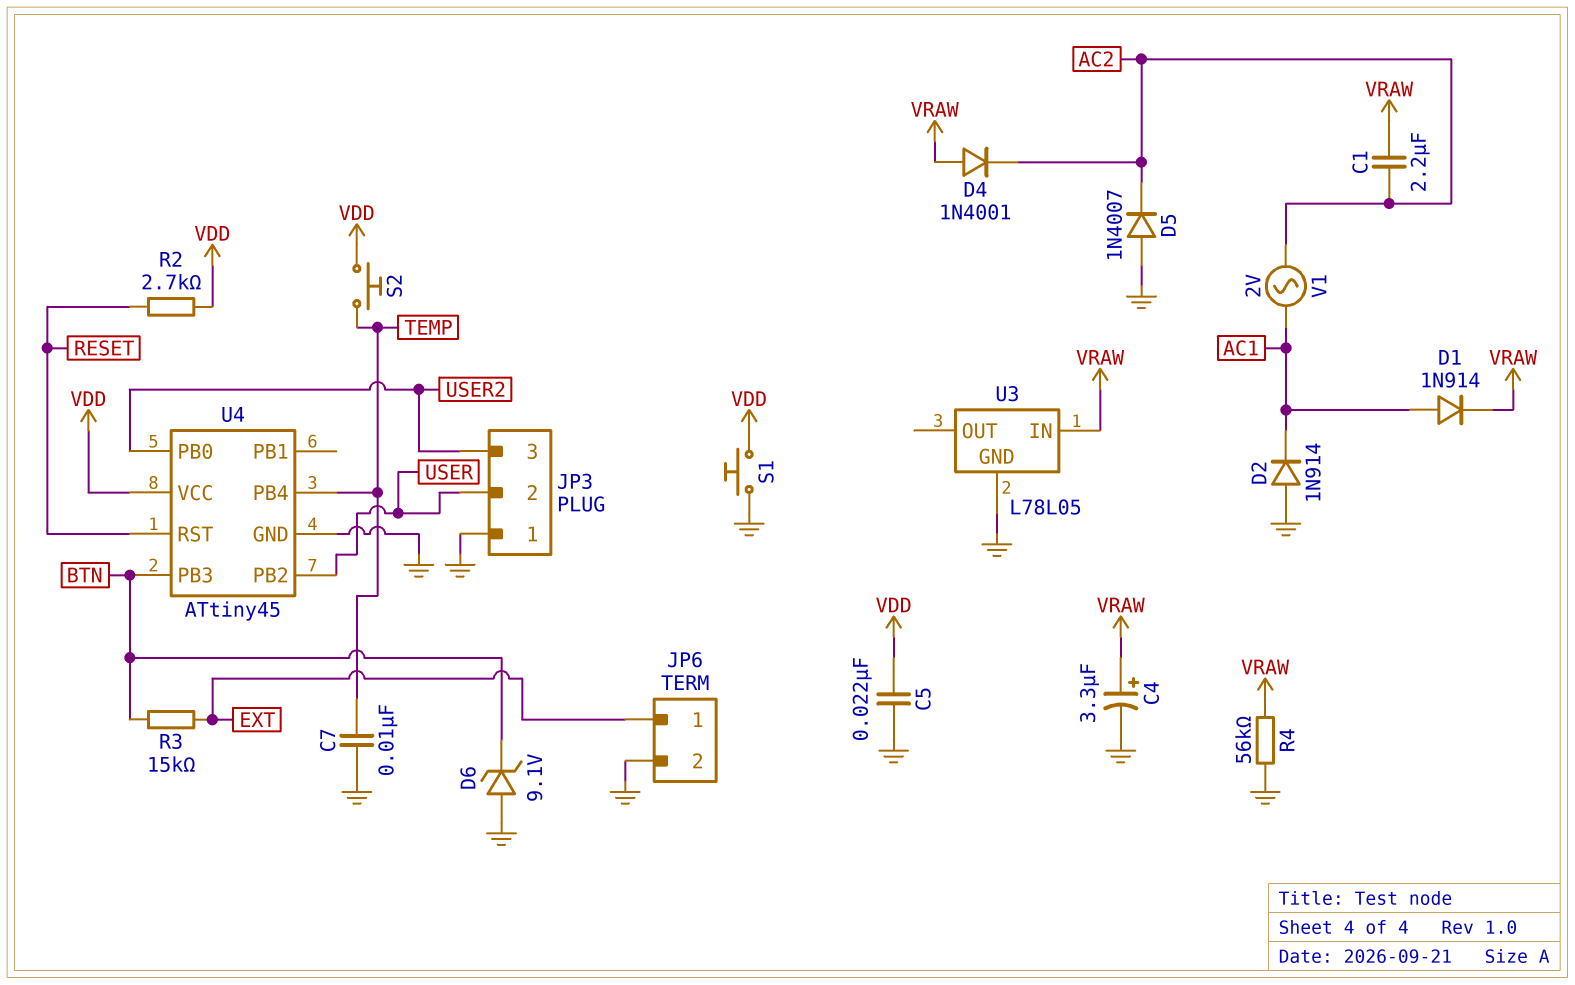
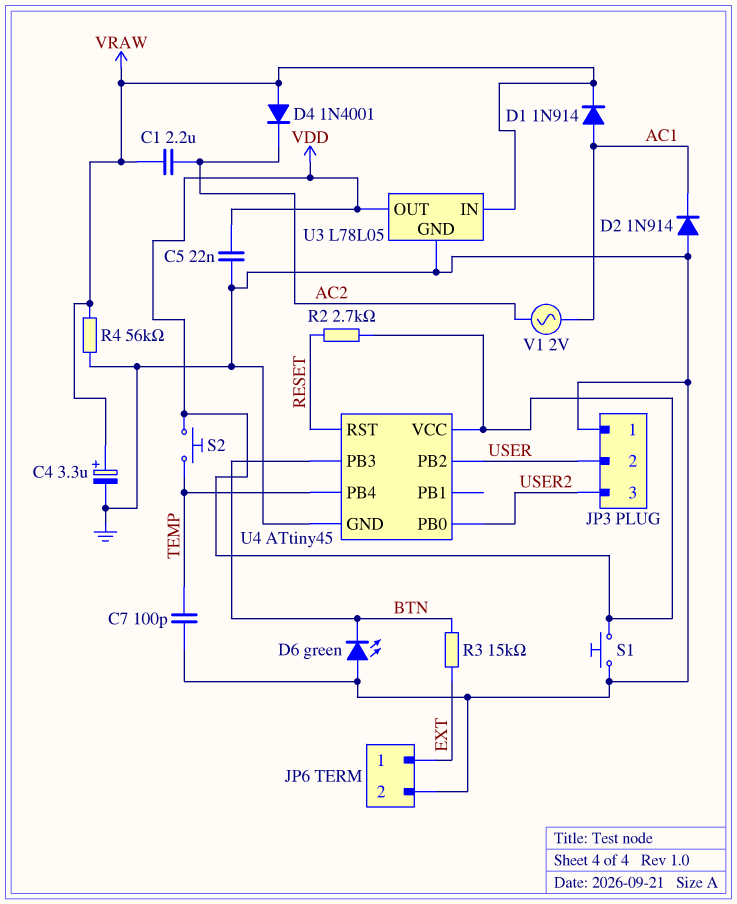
C7: 10nF (GND, TEMP) -> 100pF (GND, TEMP)
D5: diode 1N4007 (A GND, K AC2) -> none
D6: zener 9.1V (A GND, K BTN) -> LED green (A GND, K BTN)
U3 pin OUT: none -> VDD

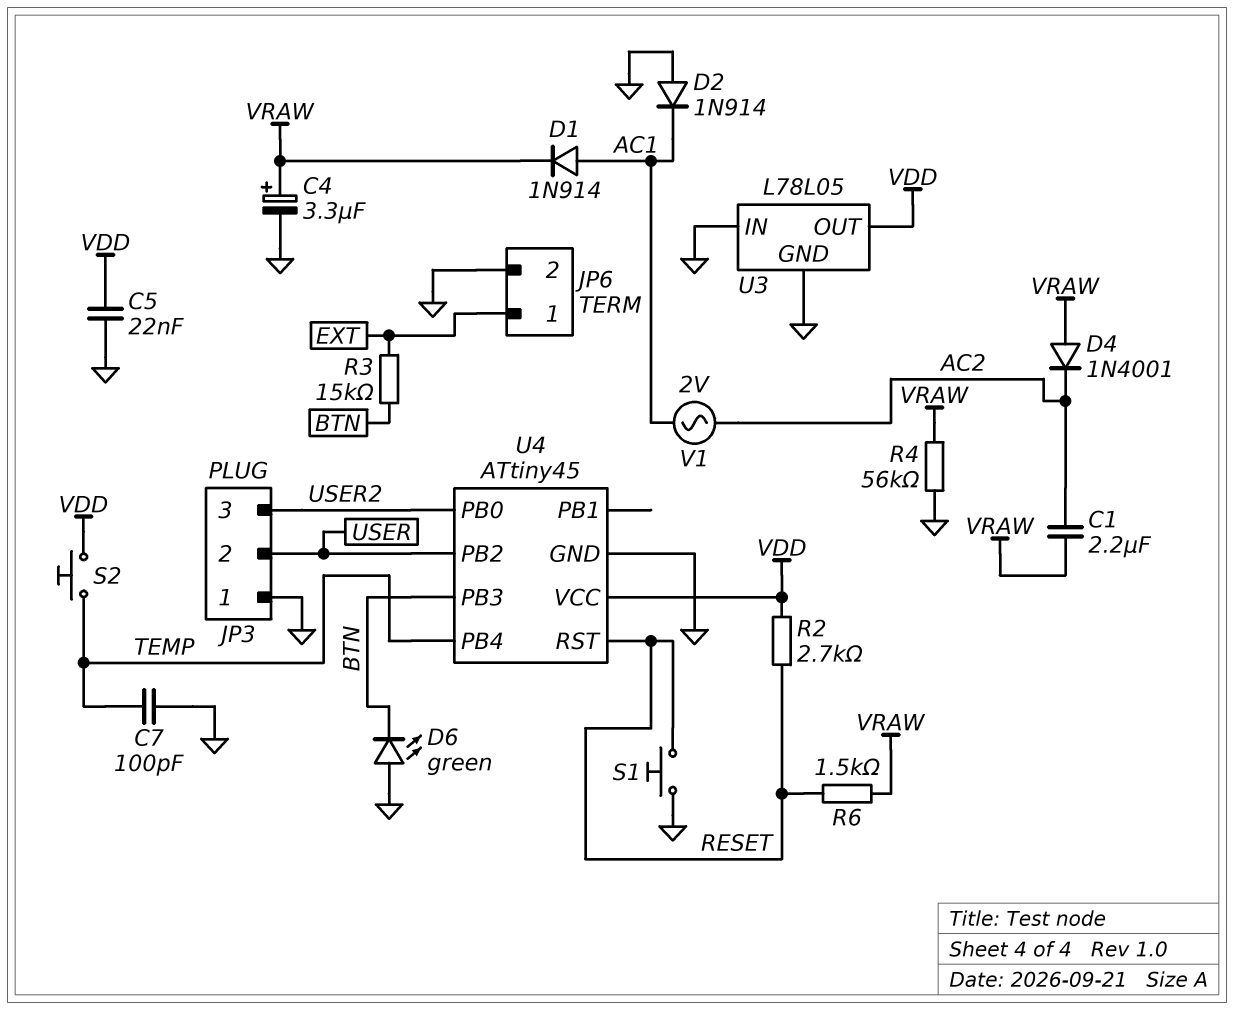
R6: none -> 1.5k (RESET, VRAW)
S1: button (GND, VDD) -> button (GND, RESET)
U3 pin IN: VRAW -> GND

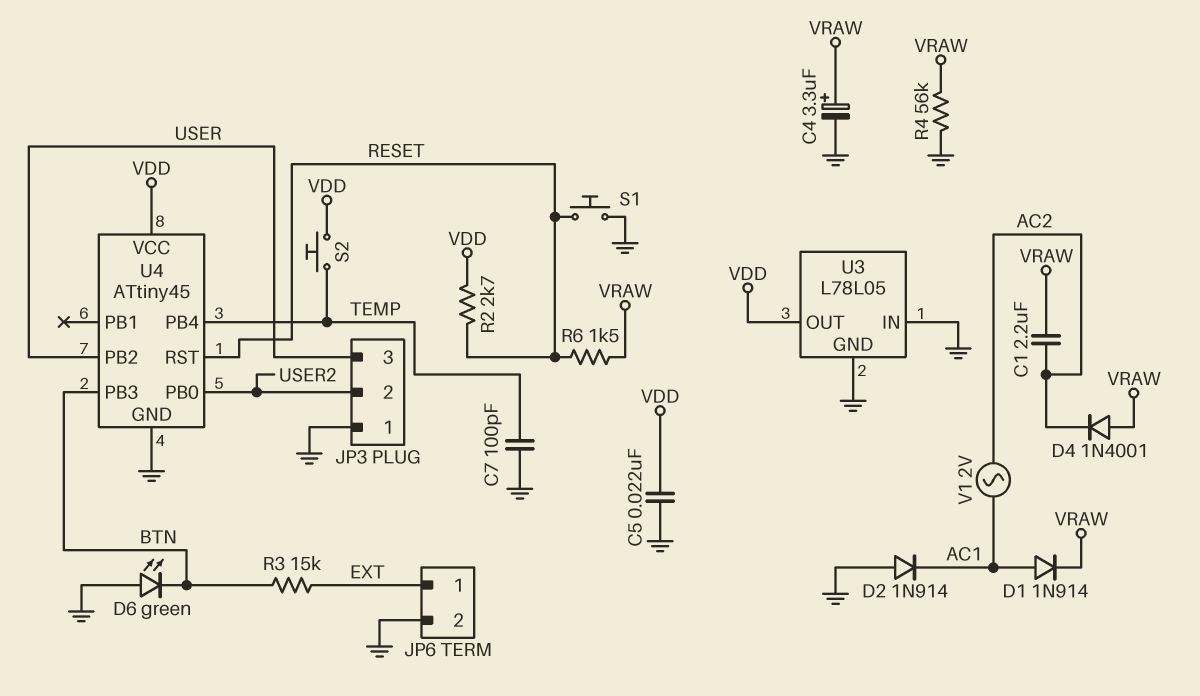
JP3 pin 2: USER -> USER2
JP3 pin 3: USER2 -> USER

